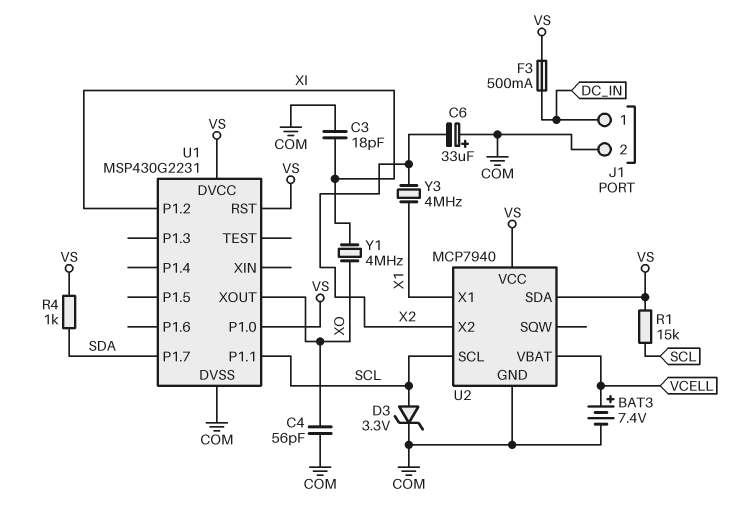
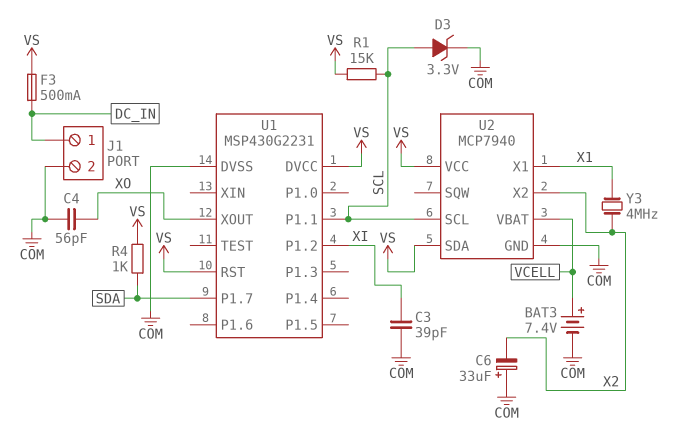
C3: 18pF (COM, XI) -> 39pF (COM, XI)
U1 pin P1.0: VS -> none
Y1: 4MHz (XI, XO) -> none

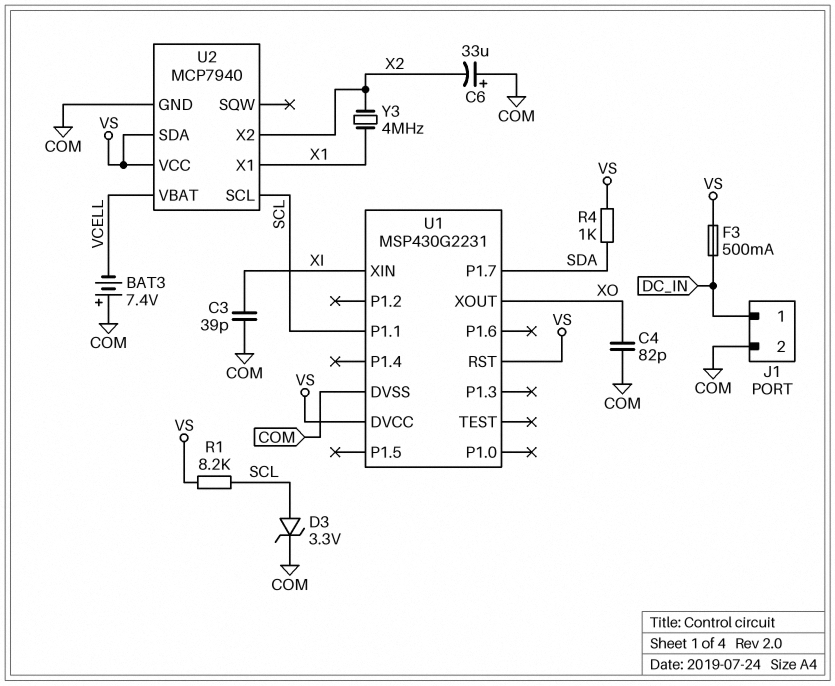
BAT3: 7.4V (plus VCELL, minus COM) -> 7.4V (plus COM, minus VCELL)
C4: 56pF (COM, XO) -> 82pF (COM, XO)
R1: 15k (SCL, VS) -> 8.2k (SCL, VS)
U1 pin P1.2: XI -> none
U1 pin XIN: none -> XI

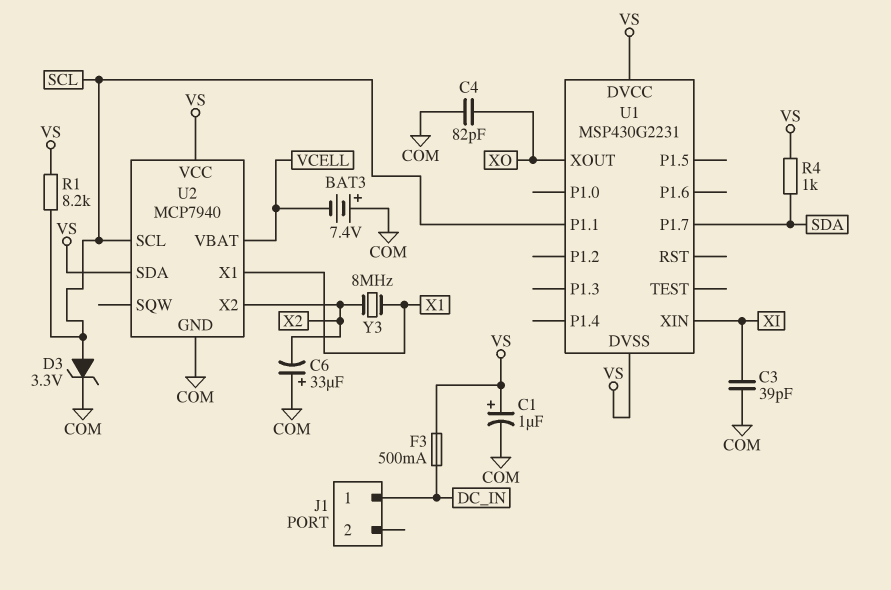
C1: none -> 1uF (plus VS, minus COM)
J1 pin 2: COM -> none
U1 pin DVSS: COM -> VS
U1 pin RST: VS -> none
Y3: 4MHz (X1, X2) -> 8MHz (X1, X2)

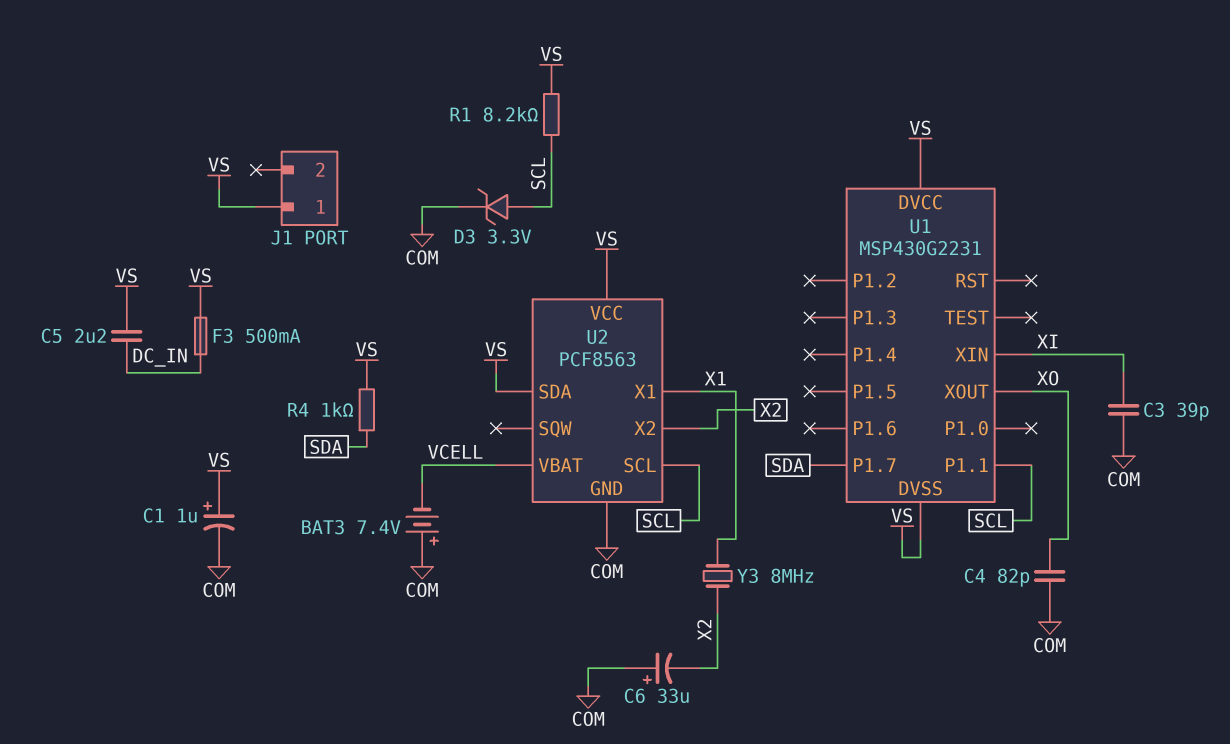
C5: none -> 2.2uF (DC_IN, VS)
J1 pin 1: DC_IN -> VS
U2: MCP7940 -> PCF8563

